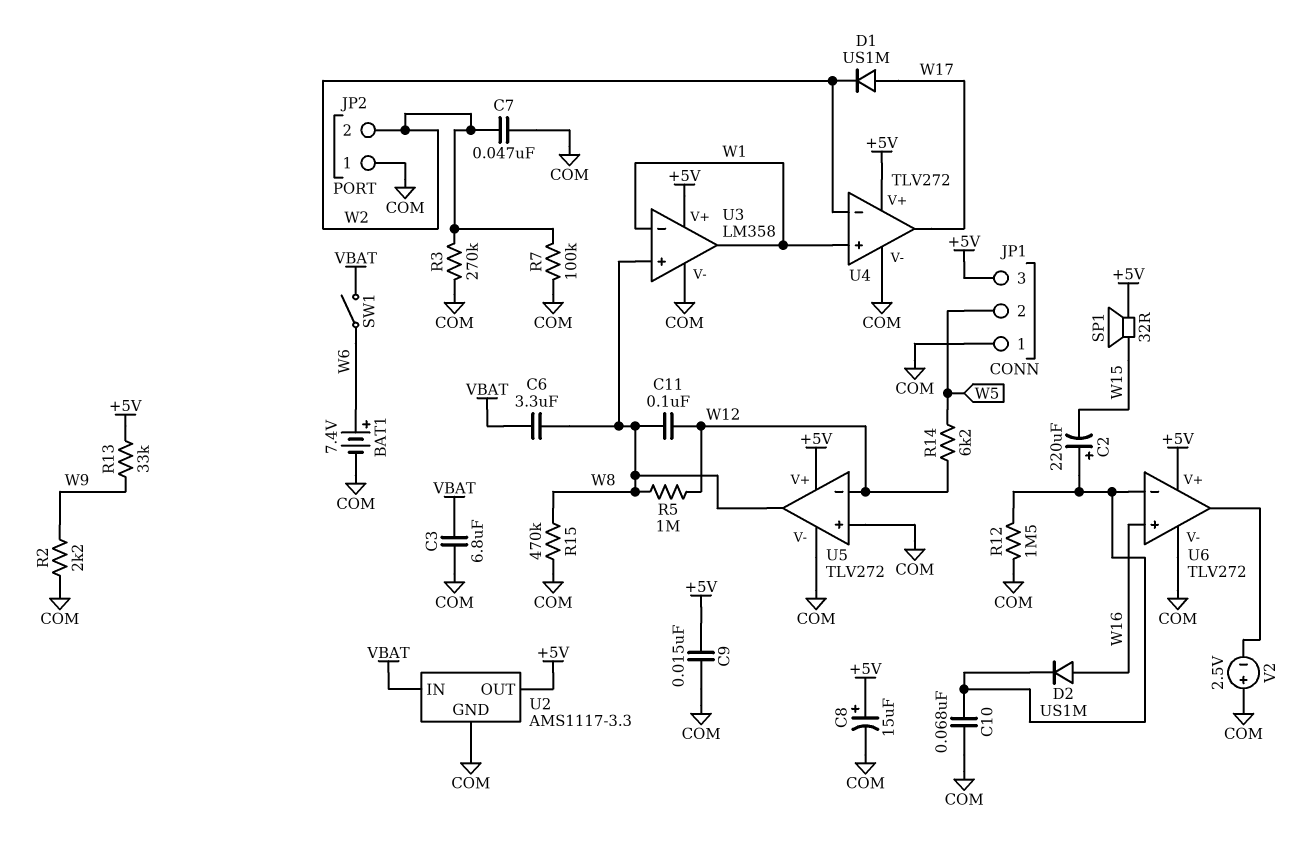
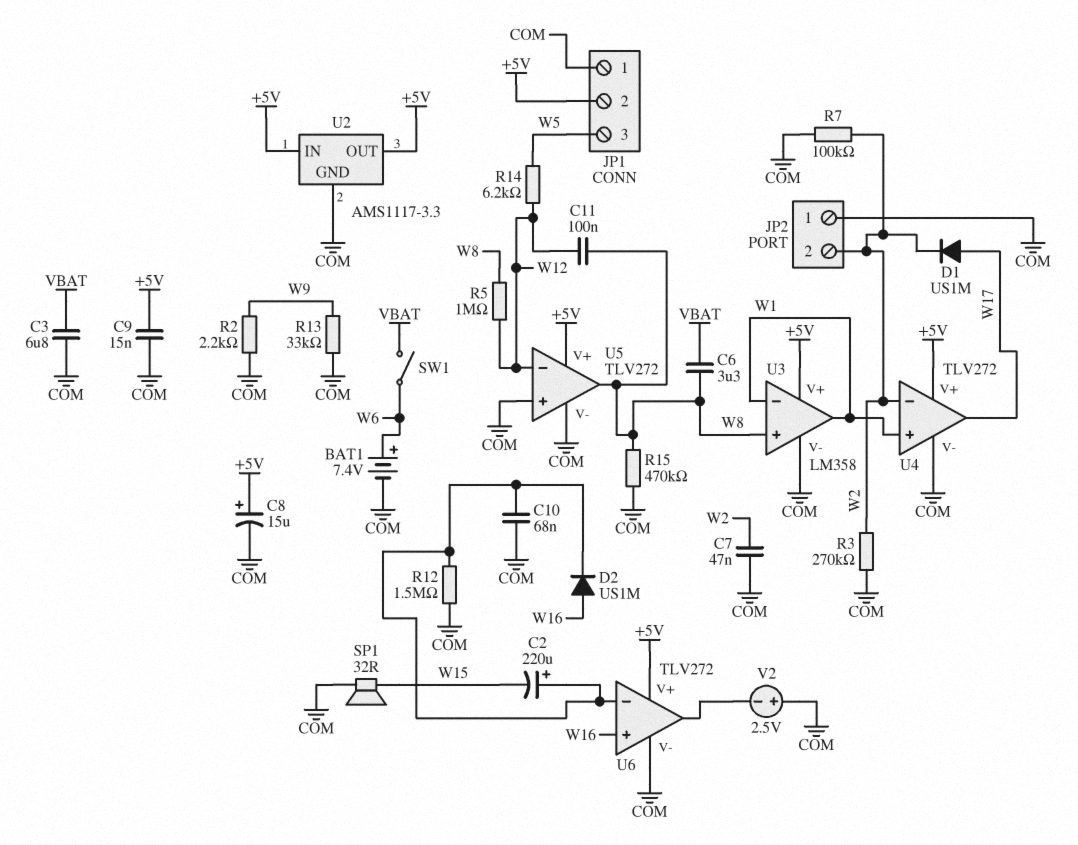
JP1 pin 2: W5 -> +5V
JP1 pin 3: +5V -> W5
R13: 33k (+5V, W9) -> 33k (COM, W9)
SP1: speaker 32R (+5V, W15) -> speaker 32R (COM, W15)
U2 pin IN: VBAT -> +5V

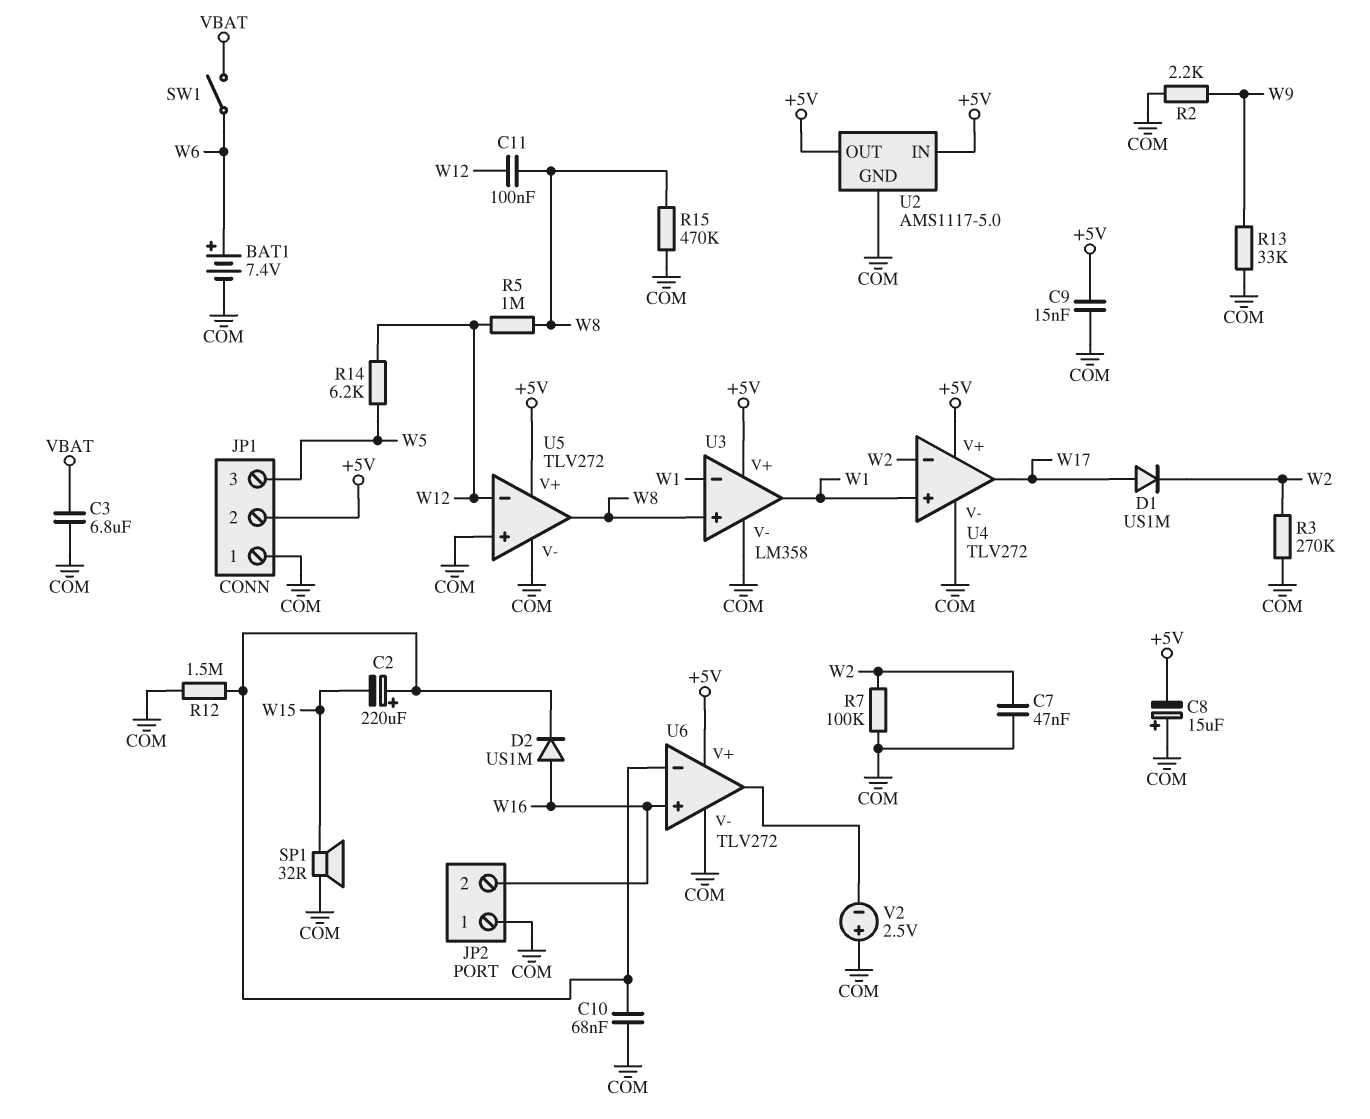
C6: 3.3uF (VBAT, W8) -> none
C8: 15uF (plus +5V, minus COM) -> 15uF (plus COM, minus +5V)
JP2 pin 2: W2 -> W16
U2: AMS1117-3.3 -> AMS1117-5.0

